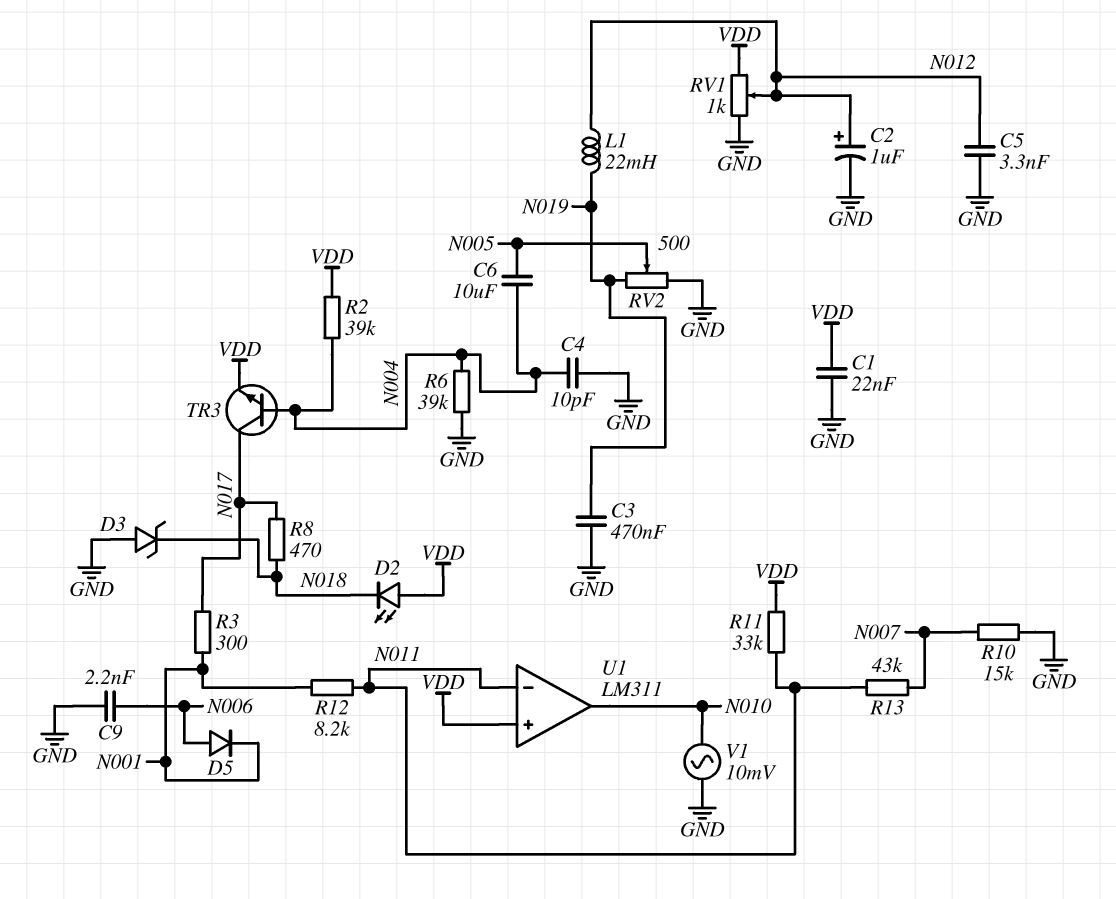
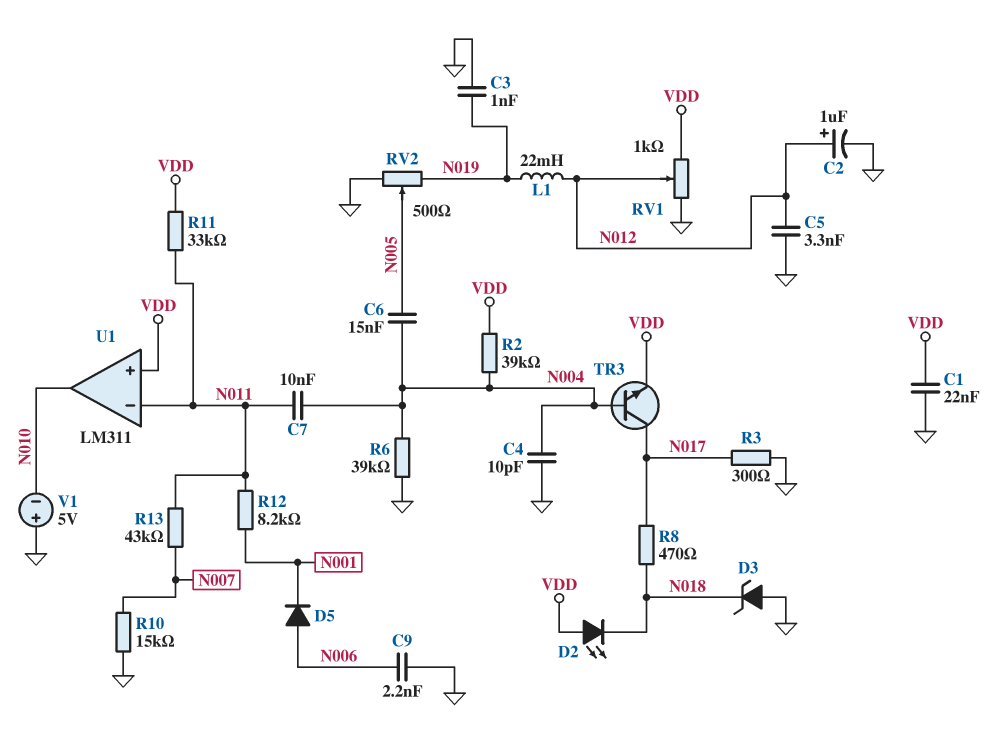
C3: 470nF (GND, N019) -> 1nF (GND, N019)
C6: 10uF (N004, N005) -> 15nF (N004, N005)
C7: none -> 10nF (N004, N011)
R3: 300 (N001, N017) -> 300 (GND, N017)
V1: AC 10mV (GND, N010) -> 5V (plus GND, minus N010)

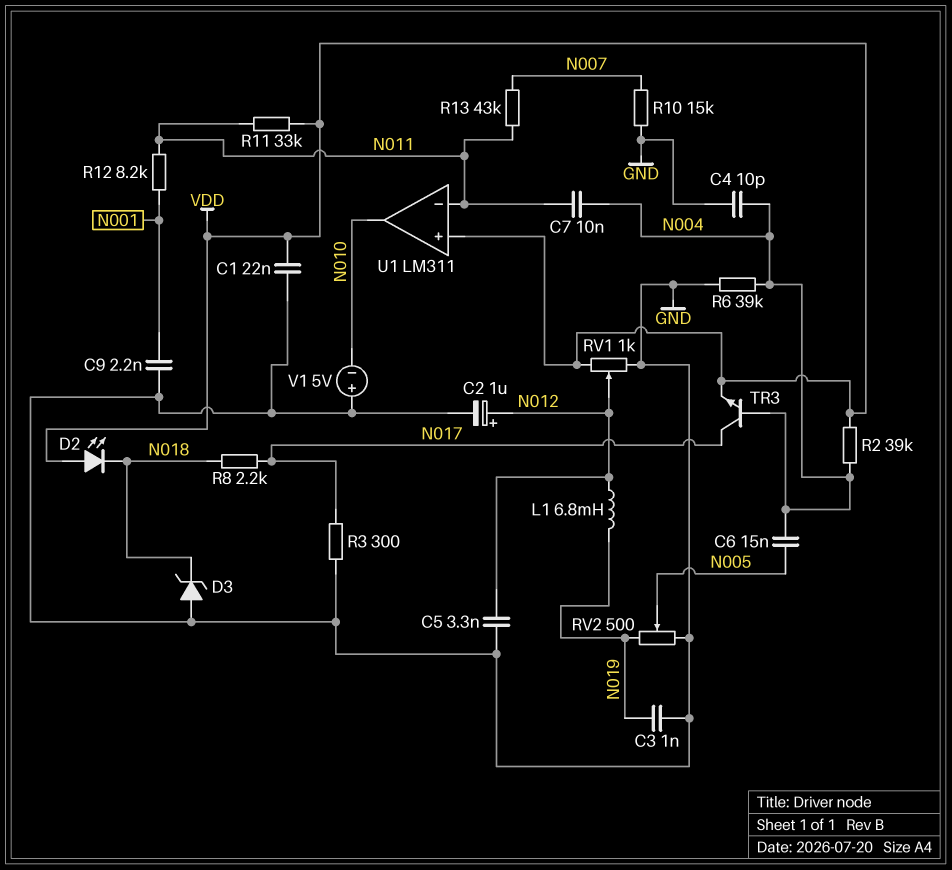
C9: 2.2nF (GND, N006) -> 2.2nF (GND, N001)
D5: diode (A N006, K N001) -> none
L1: 22mH (N012, N019) -> 6.8mH (N012, N019)
R8: 470 (N017, N018) -> 2.2k (N017, N018)

